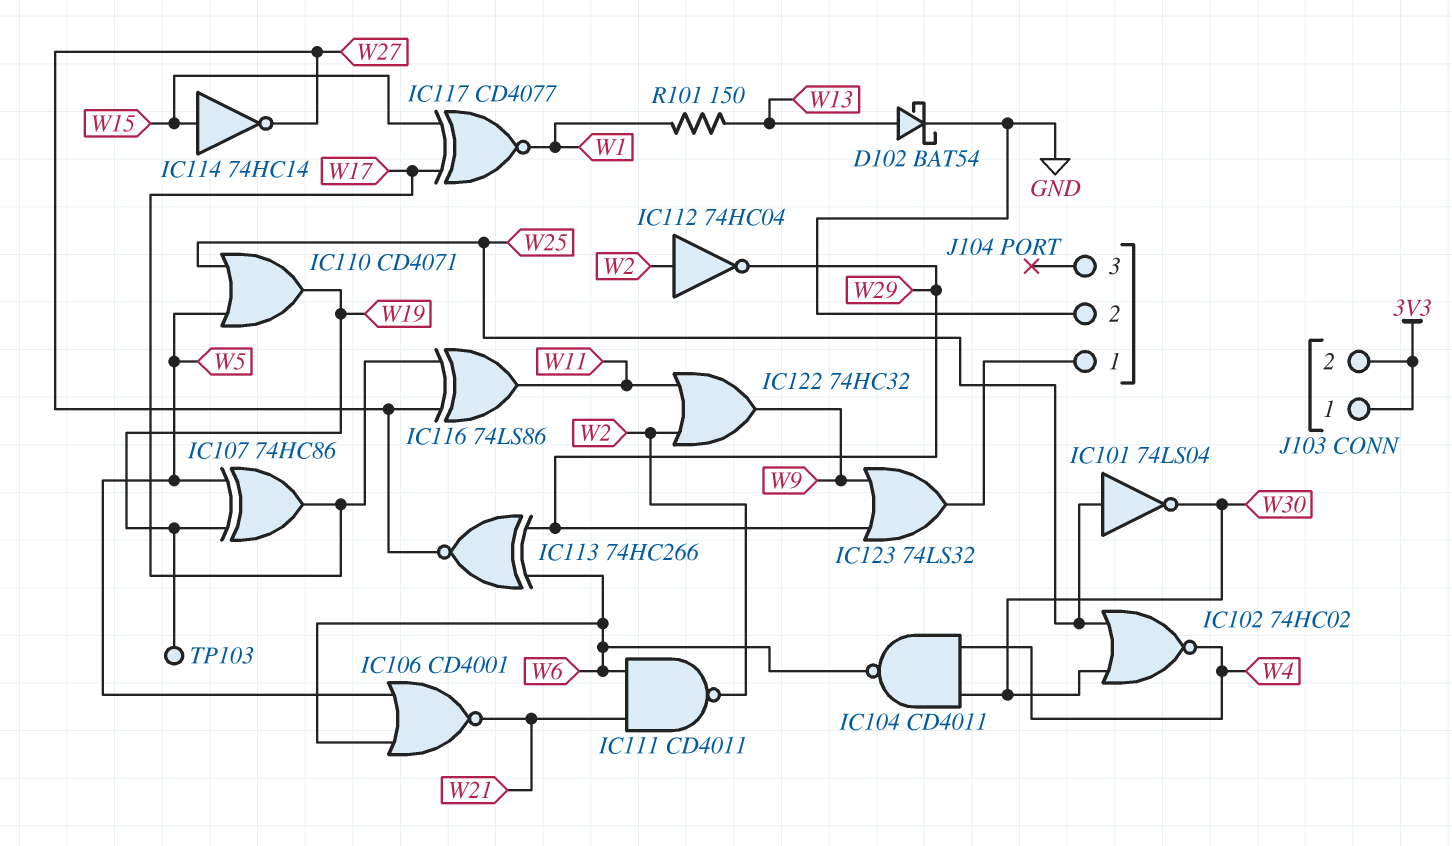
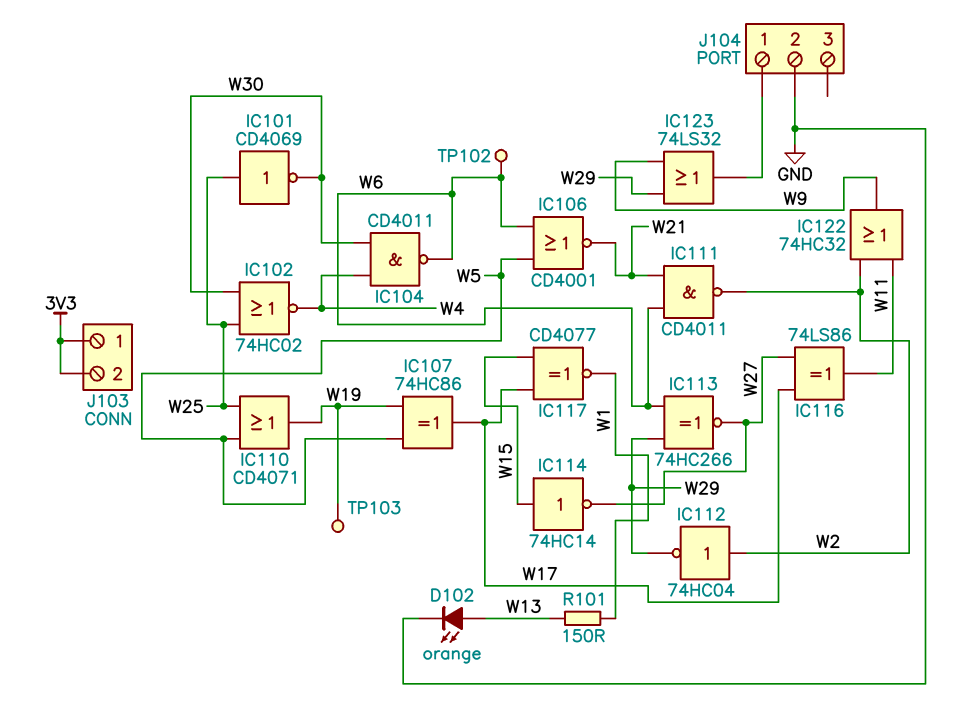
D102: schottky BAT54 (A W13, K GND) -> LED orange (A W13, K GND)
IC101: NOT 74LS04 (in W25, out W30) -> NOT CD4069 (in W25, out W30)
TP102: none -> test point (W6)

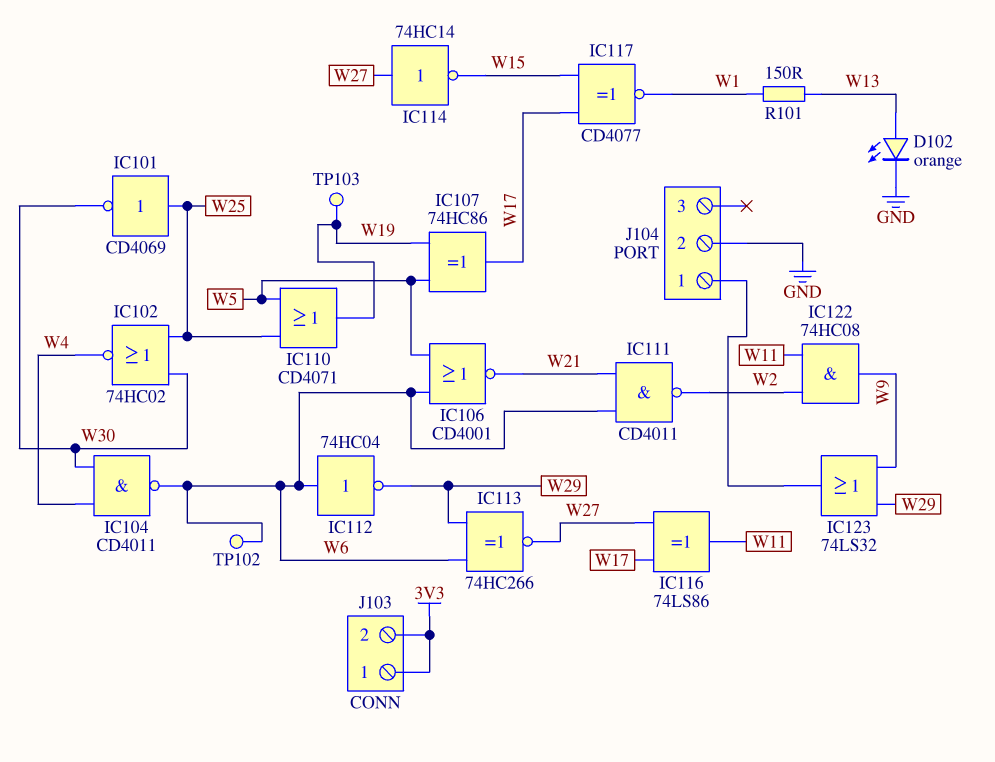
IC112: NOT 74HC04 (in W2, out W29) -> NOT 74HC04 (in W6, out W29)
IC114: NOT 74HC14 (in W15, out W27) -> NOT 74HC14 (in W27, out W15)
IC122: OR 74HC32 (in W2, in W11, out W9) -> AND 74HC08 (in W2, in W11, out W9)

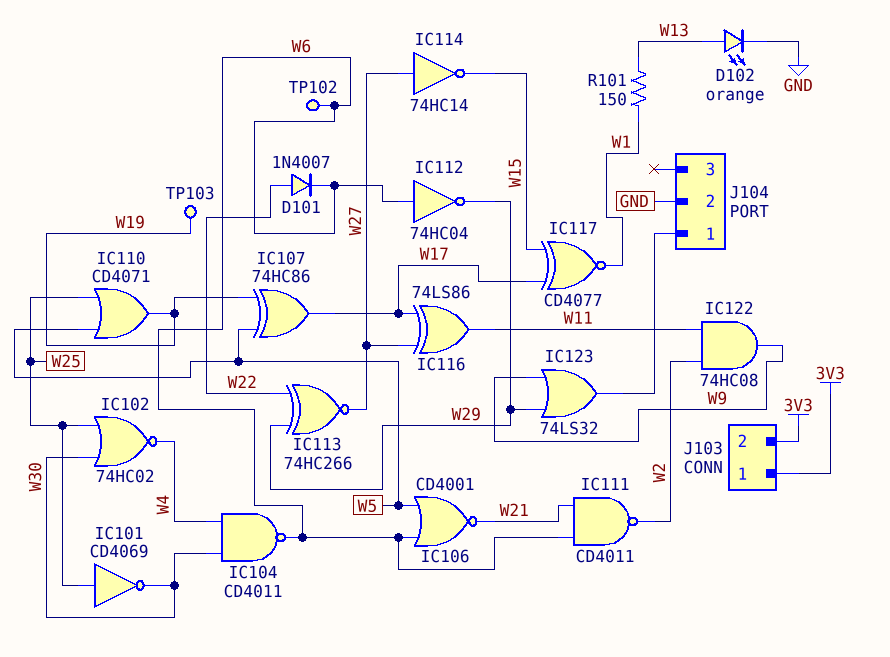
D101: none -> diode 1N4007 (A W22, K W6)
IC113: XNOR 74HC266 (in W6, in W29, out W27) -> XNOR 74HC266 (in W22, in W29, out W27)

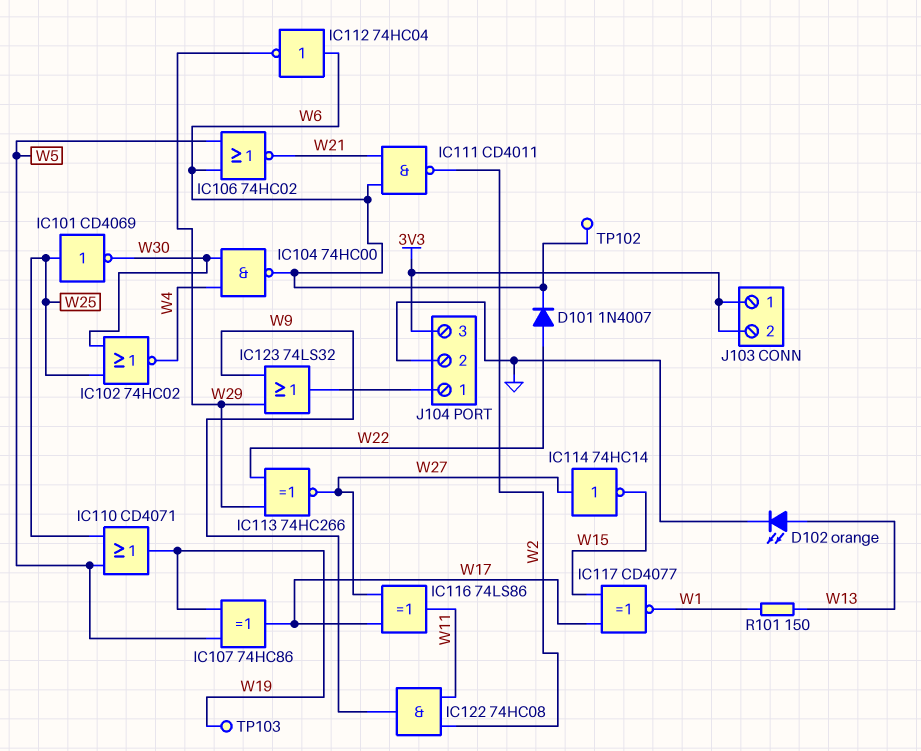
IC104: NAND CD4011 (in W4, in W30, out W6) -> NAND 74HC00 (in W4, in W30, out W6)
IC106: NOR CD4001 (in W5, in W6, out W21) -> NOR 74HC02 (in W5, in W6, out W21)
J104 pin 3: none -> 3V3

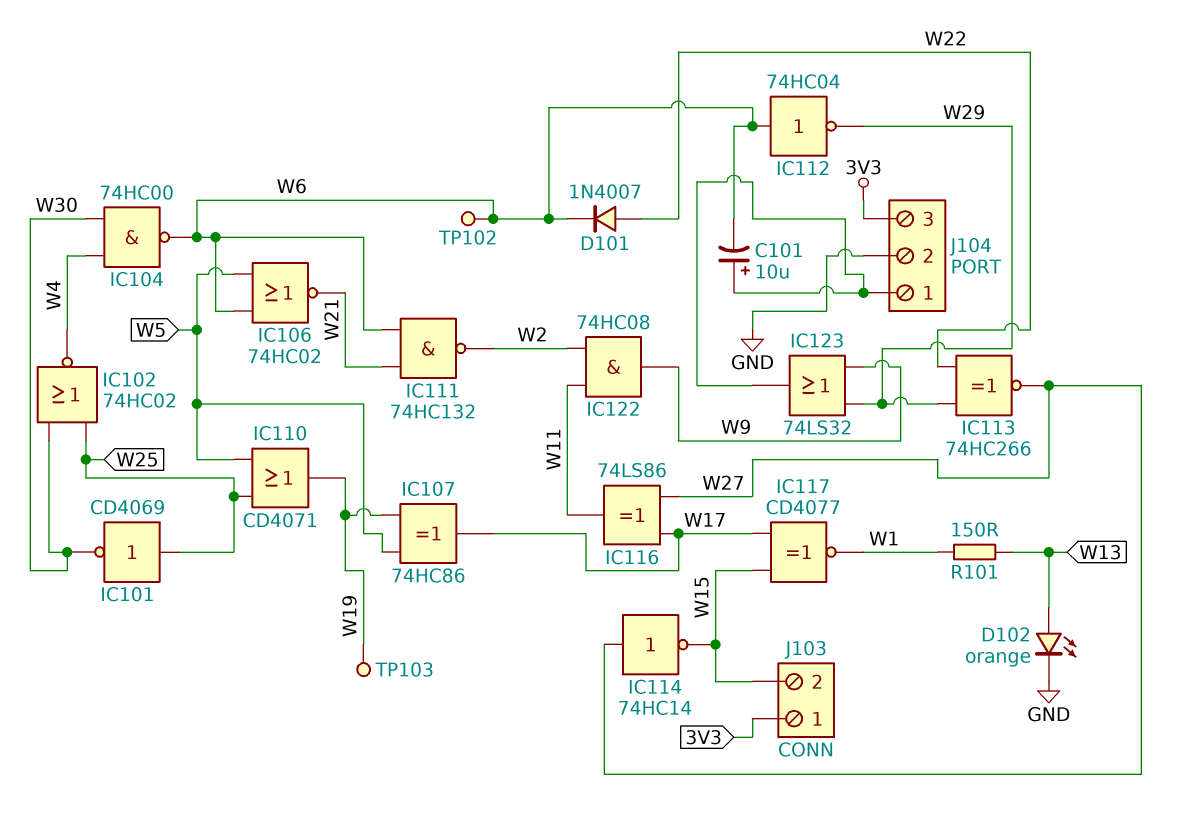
C101: none -> 10uF (plus J104/1, minus W6)
IC111: NAND CD4011 (in W6, in W21, out W2) -> NAND 74HC132 (in W6, in W21, out W2)
J103 pin 2: 3V3 -> W15

